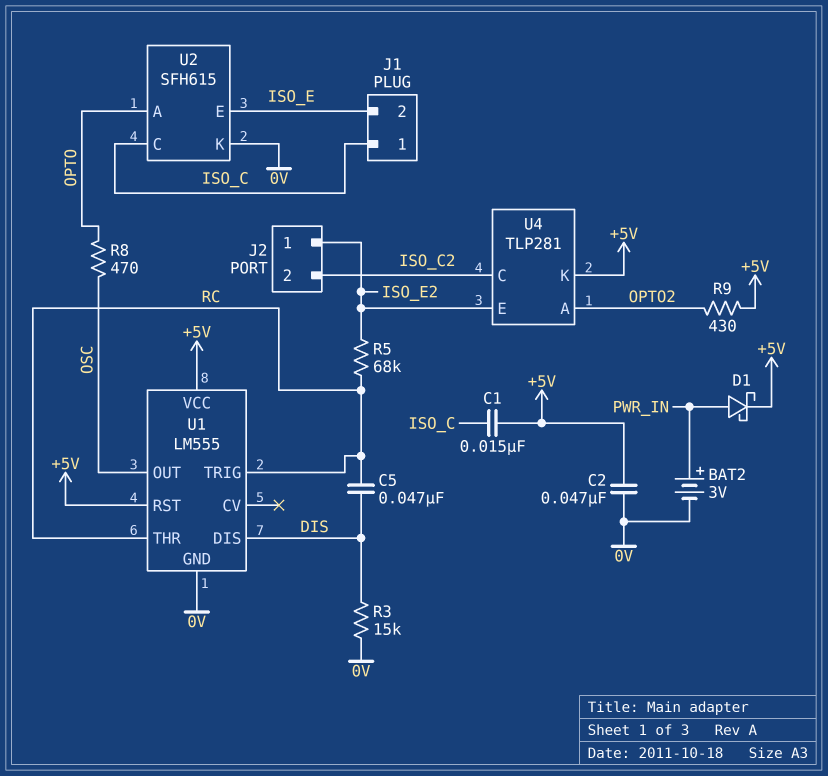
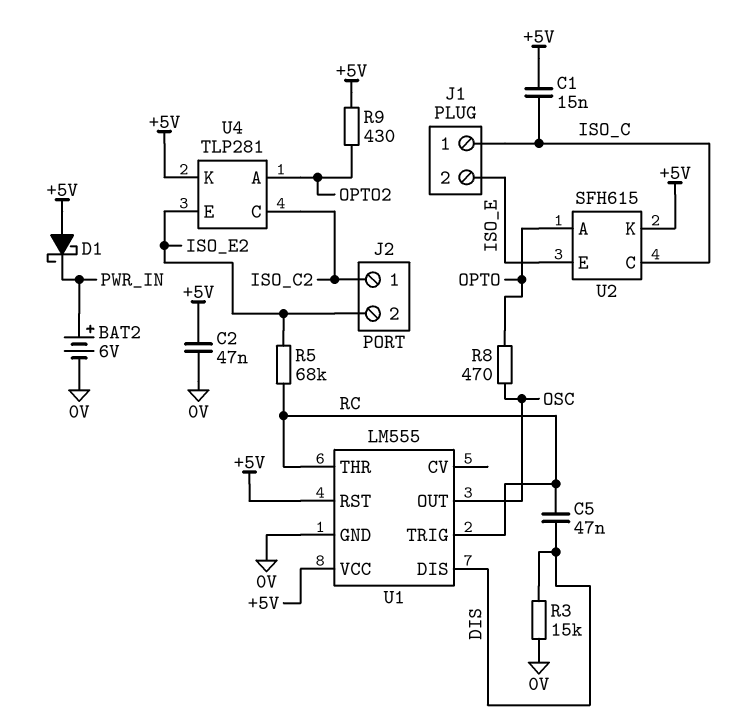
BAT2: 3V (plus PWR_IN, minus 0V) -> 6V (plus PWR_IN, minus 0V)
D1: schottky (A PWR_IN, K +5V) -> schottky (A +5V, K PWR_IN)
J2 pin 1: ISO_E2 -> ISO_C2
J2 pin 2: ISO_C2 -> ISO_E2
U2 pin K: 0V -> +5V

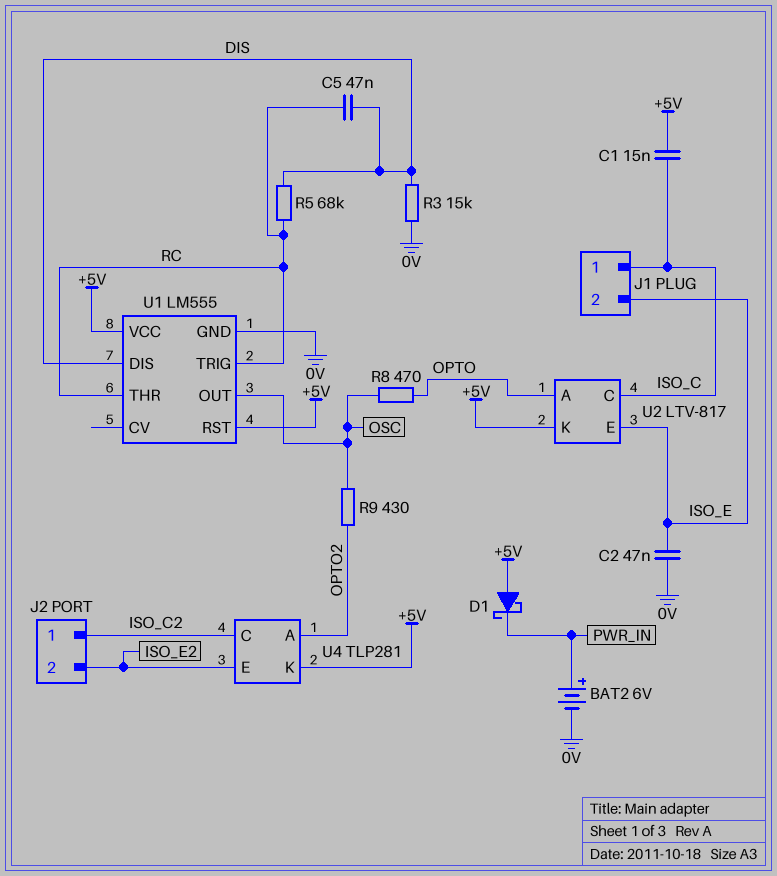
C2: 47nF (+5V, 0V) -> 47nF (0V, ISO_E)
R5: 68k (ISO_E2, RC) -> 68k (DIS, RC)
R9: 430 (+5V, OPTO2) -> 430 (OPTO2, OSC)
U2: SFH615 -> LTV-817

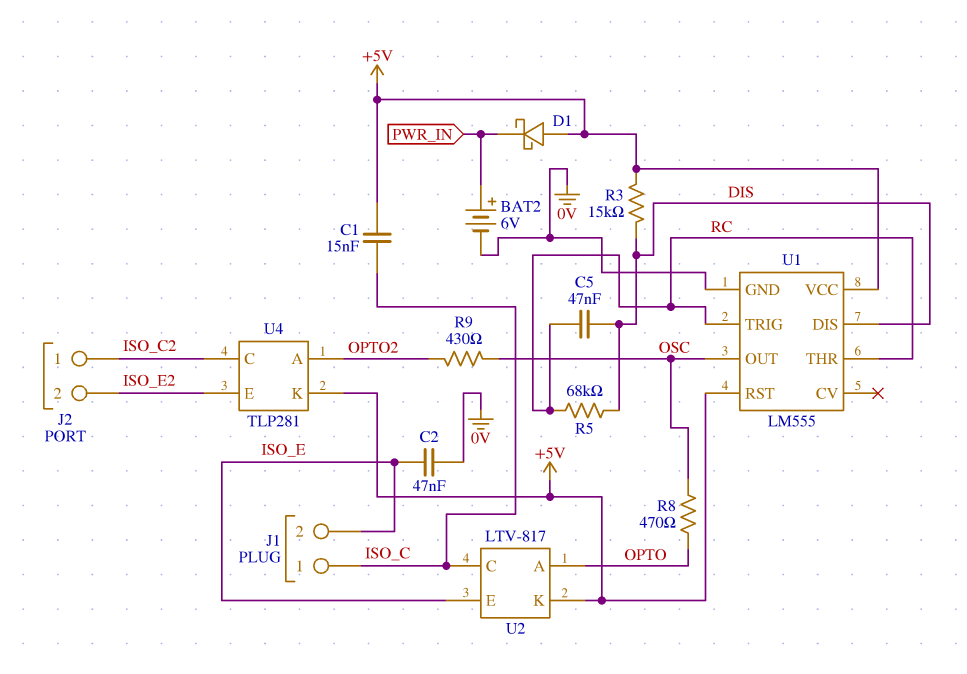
R3: 15k (0V, DIS) -> 15k (+5V, DIS)

